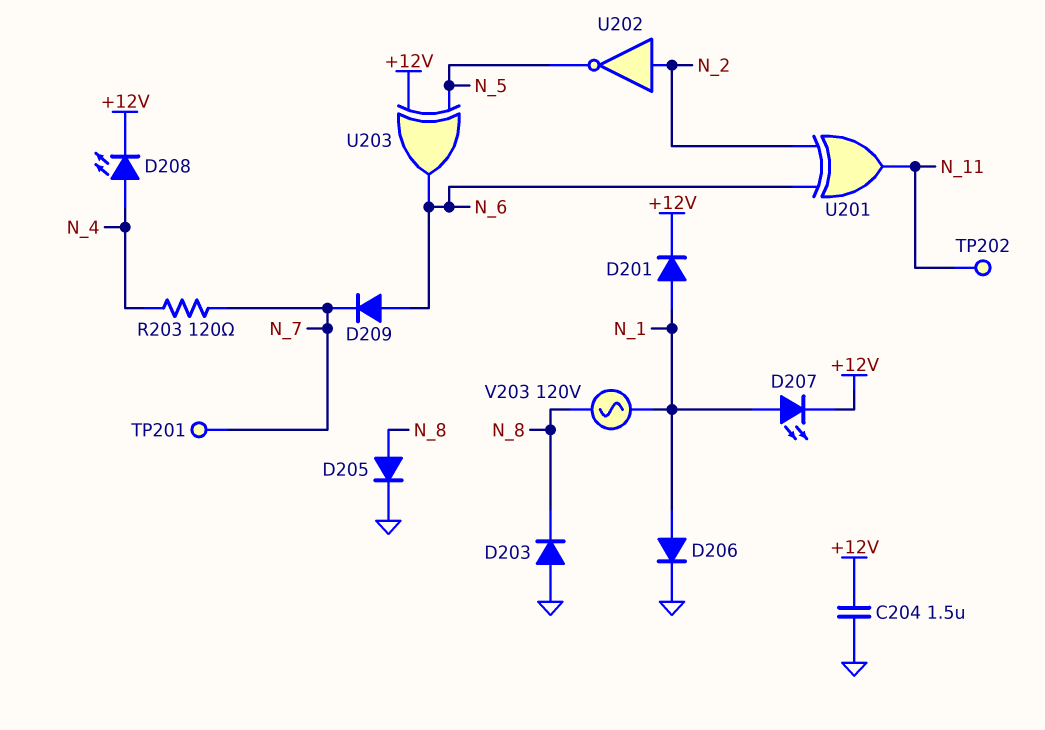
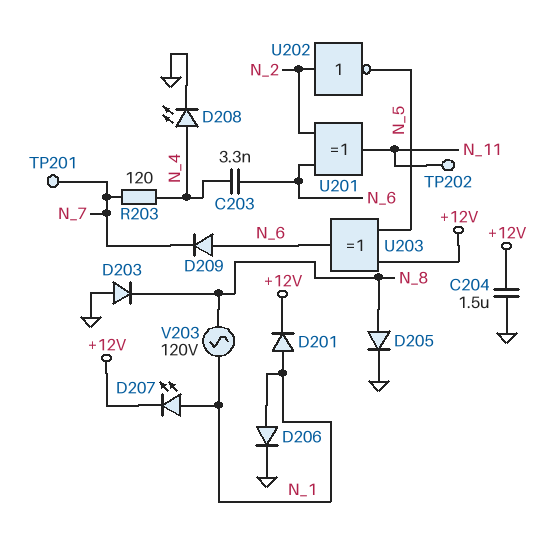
C203: none -> 3.3nF (N_4, N_6)
D208: LED (A N_4, K +12V) -> LED (A N_4, K GND)

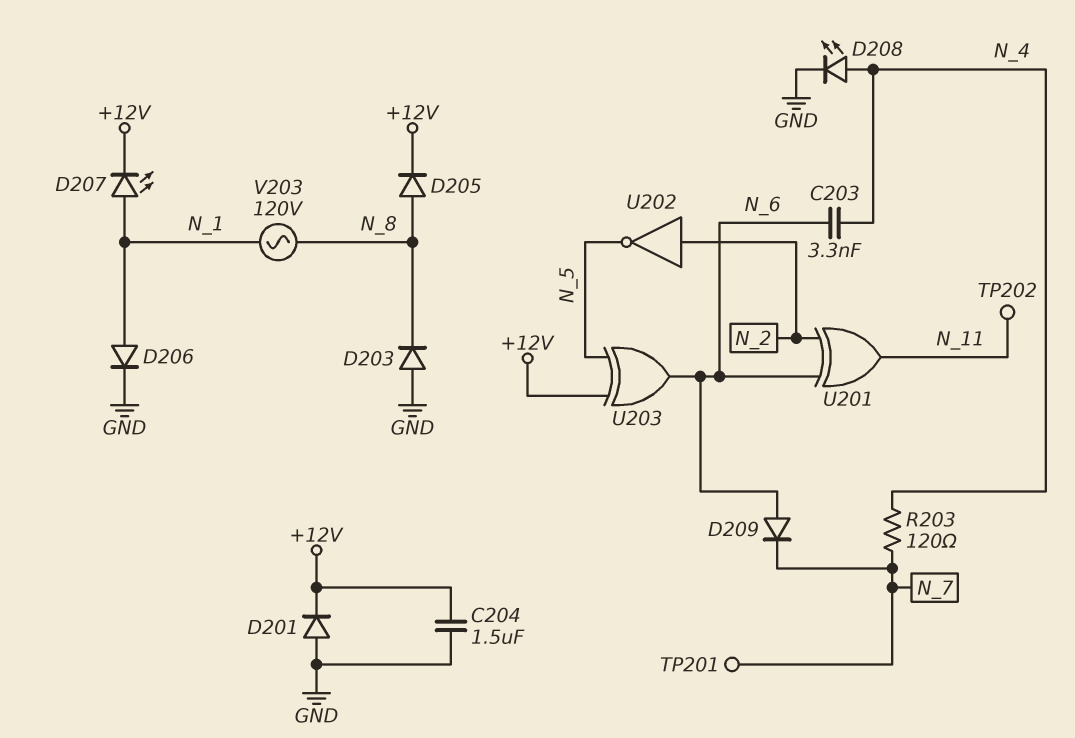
D201: diode (A N_1, K +12V) -> diode (A GND, K +12V)
D205: diode (A N_8, K GND) -> diode (A N_8, K +12V)

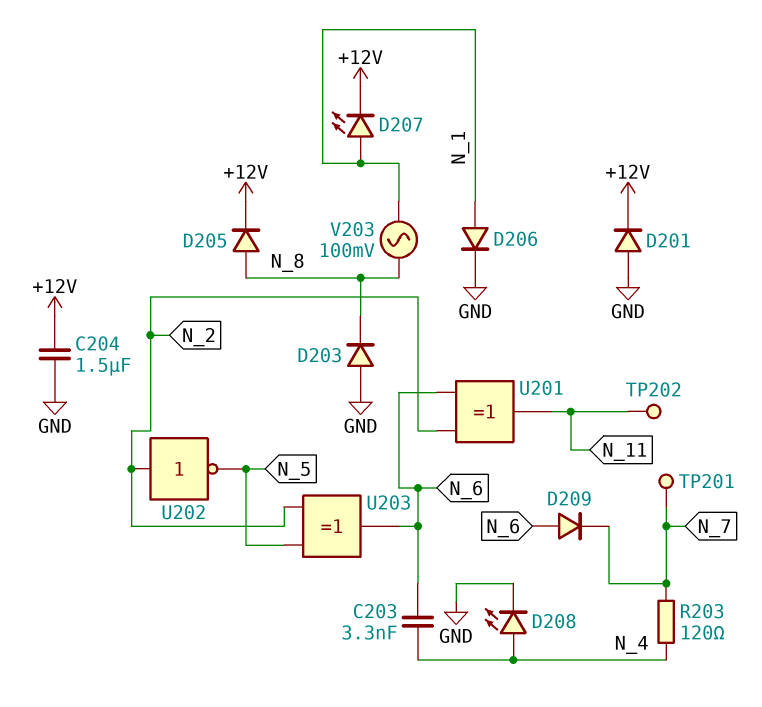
U203: XOR (in +12V, in N_5, out N_6) -> XOR (in N_2, in N_5, out N_6)
V203: AC 120V (N_1, N_8) -> AC 100mV (N_1, N_8)

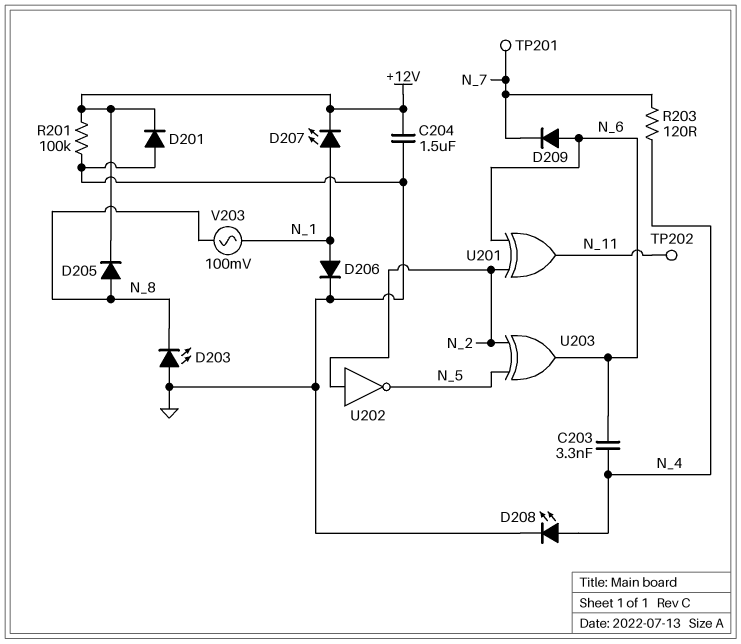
D203: diode (A GND, K N_8) -> LED (A GND, K N_8)
R201: none -> 100k (+12V, GND)

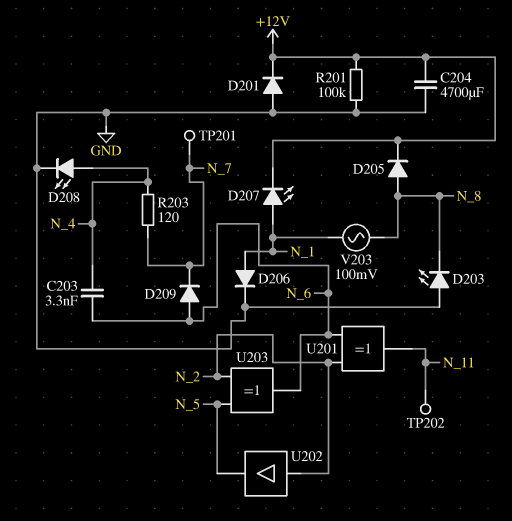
C204: 1.5uF (+12V, GND) -> 4700uF (+12V, GND)
U202: NOT (in N_2, out N_5) -> buffer (in N_2, out N_5)

